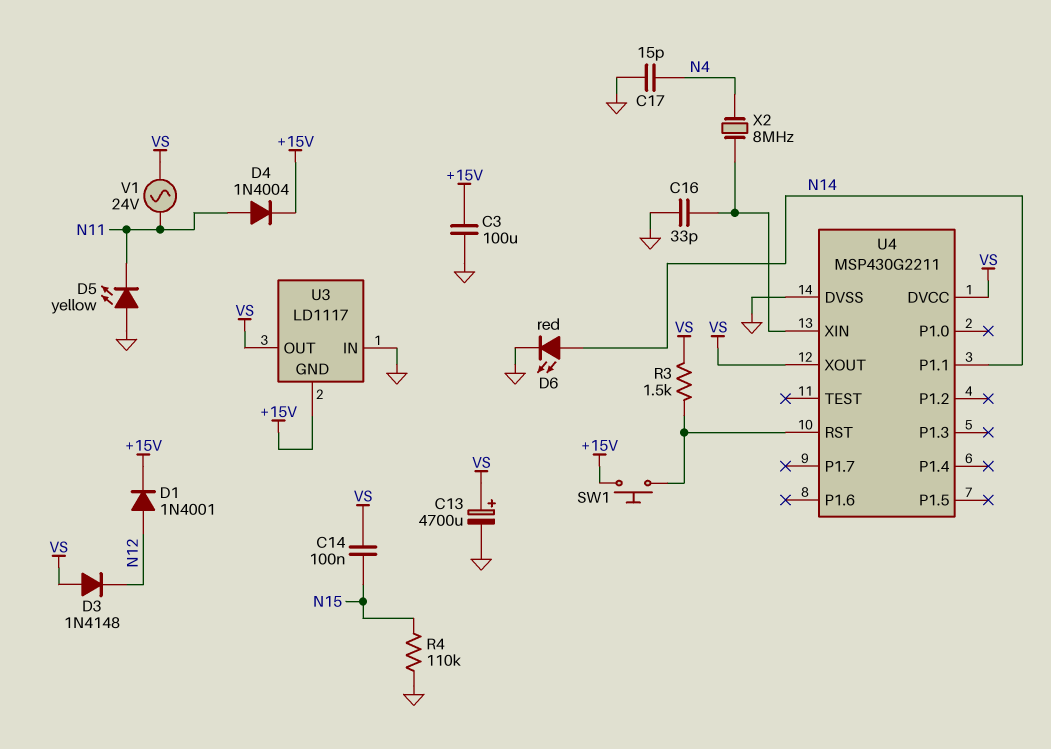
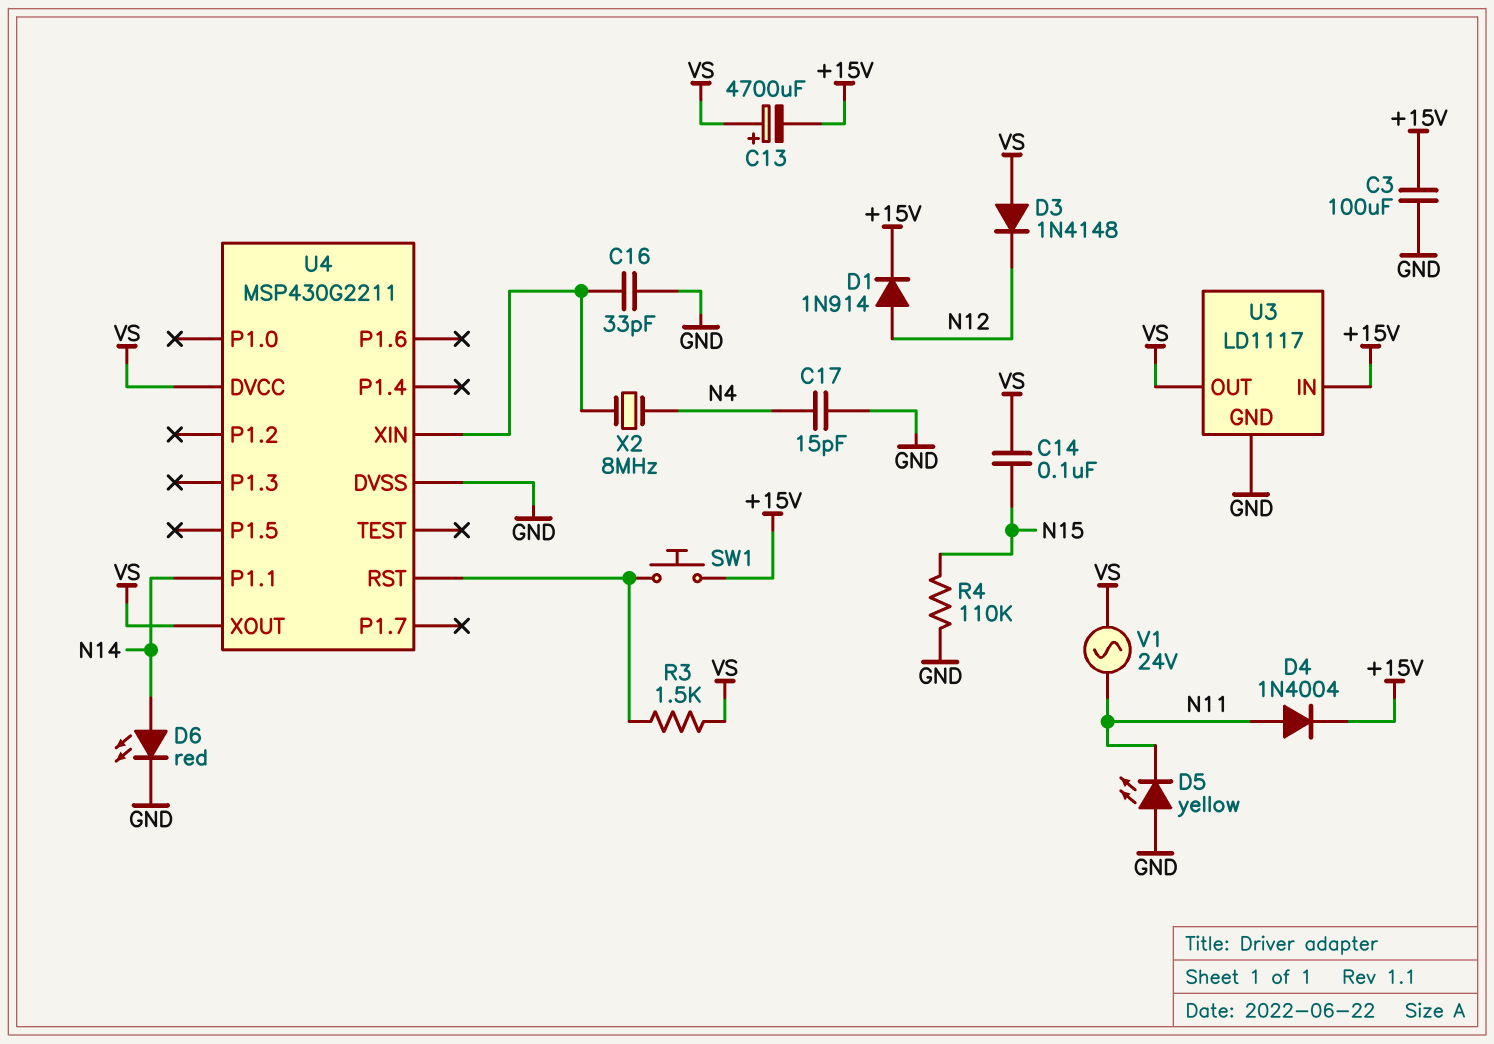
C13: 4700uF (plus VS, minus GND) -> 4700uF (plus VS, minus +15V)
D1: diode 1N4001 (A N12, K +15V) -> diode 1N914 (A N12, K +15V)
U3 pin GND: +15V -> GND
U3 pin IN: GND -> +15V

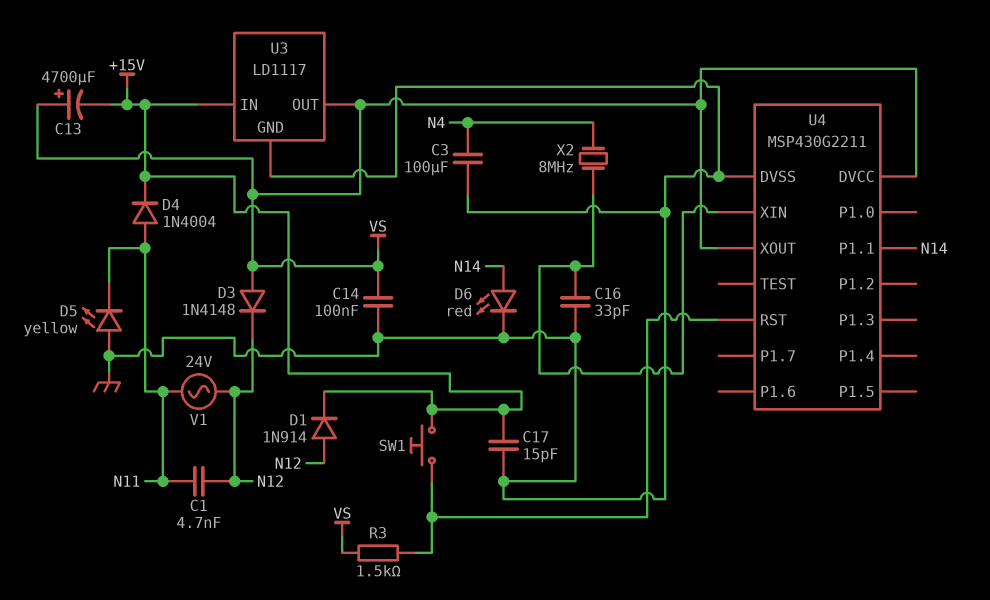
C1: none -> 4.7nF (N11, N12)
C3: 100uF (+15V, GND) -> 100uF (GND, N4)
C14: 100nF (N15, VS) -> 100nF (GND, VS)
C17: 15pF (GND, N4) -> 15pF (+15V, GND)
R4: 110k (GND, N15) -> none
V1: AC 24V (N11, VS) -> AC 24V (N11, N12)

